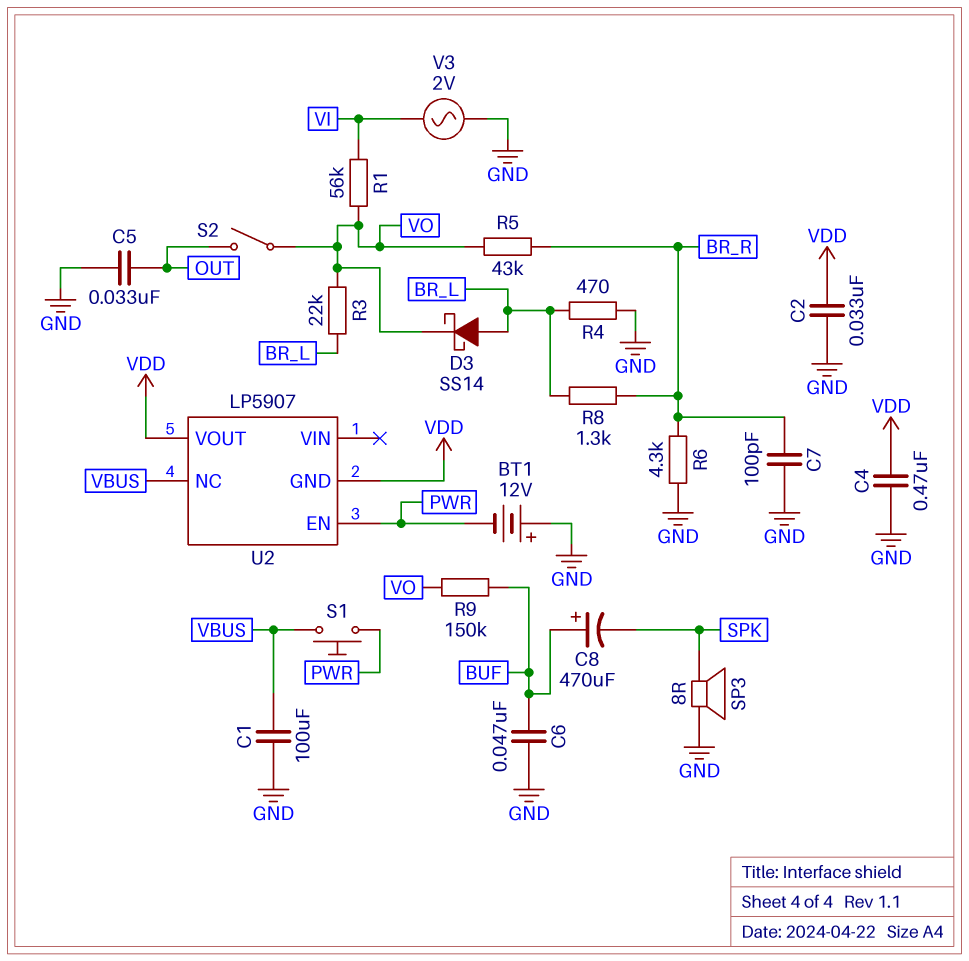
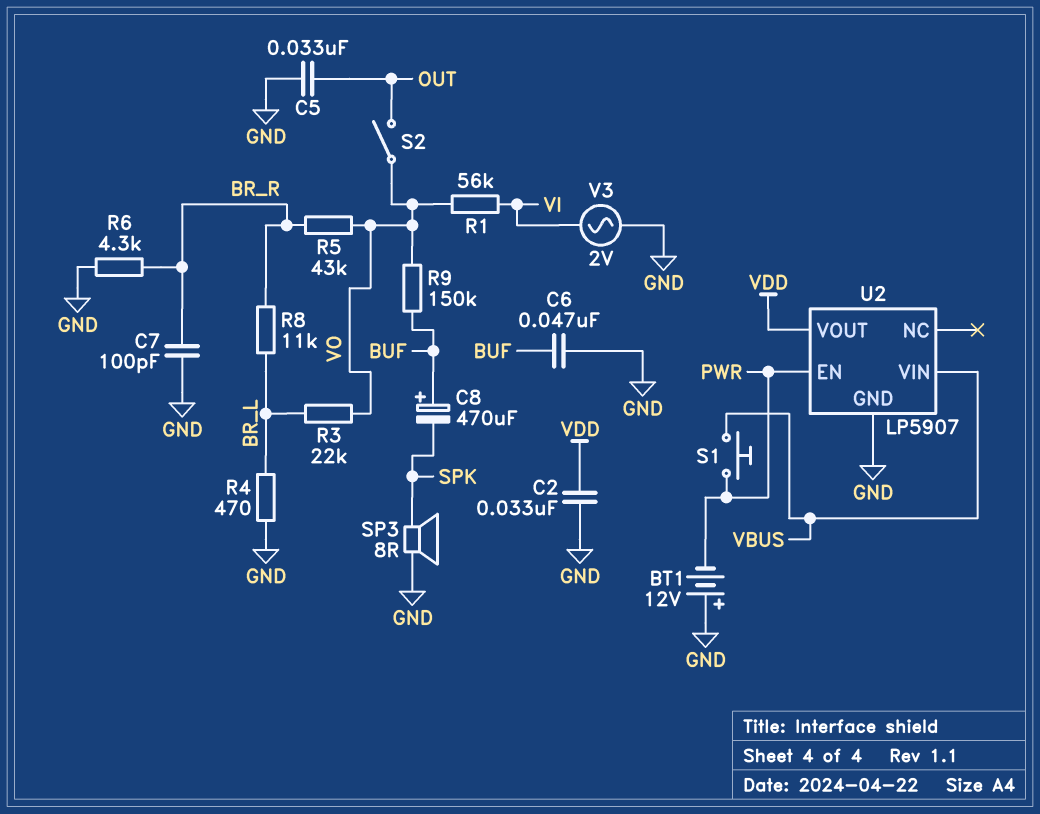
C1: 100uF (GND, VBUS) -> none
C4: 470nF (GND, VDD) -> none
D3: schottky SS14 (A BR_L, K VO) -> none
R8: 1.3k (BR_L, BR_R) -> 11k (BR_L, BR_R)
U2 pin GND: VDD -> GND
U2 pin NC: VBUS -> none
U2 pin VIN: none -> VBUS

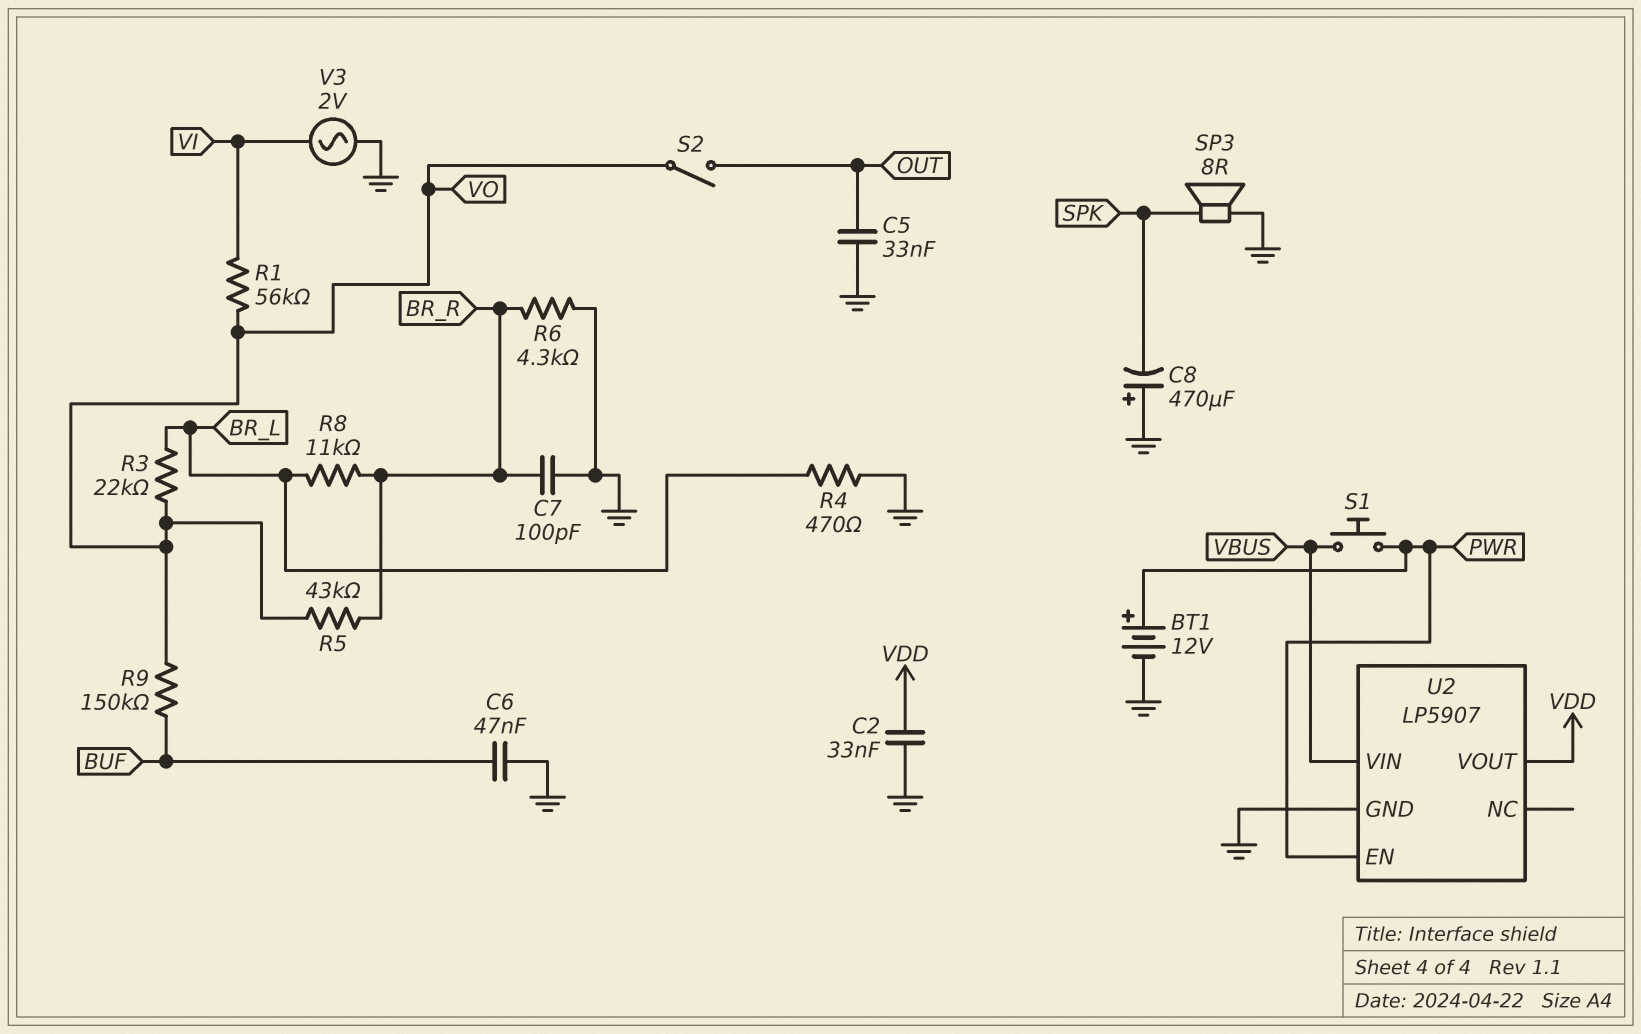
BT1: 12V (plus GND, minus PWR) -> 12V (plus PWR, minus GND)
C8: 470uF (plus BUF, minus SPK) -> 470uF (plus GND, minus SPK)

